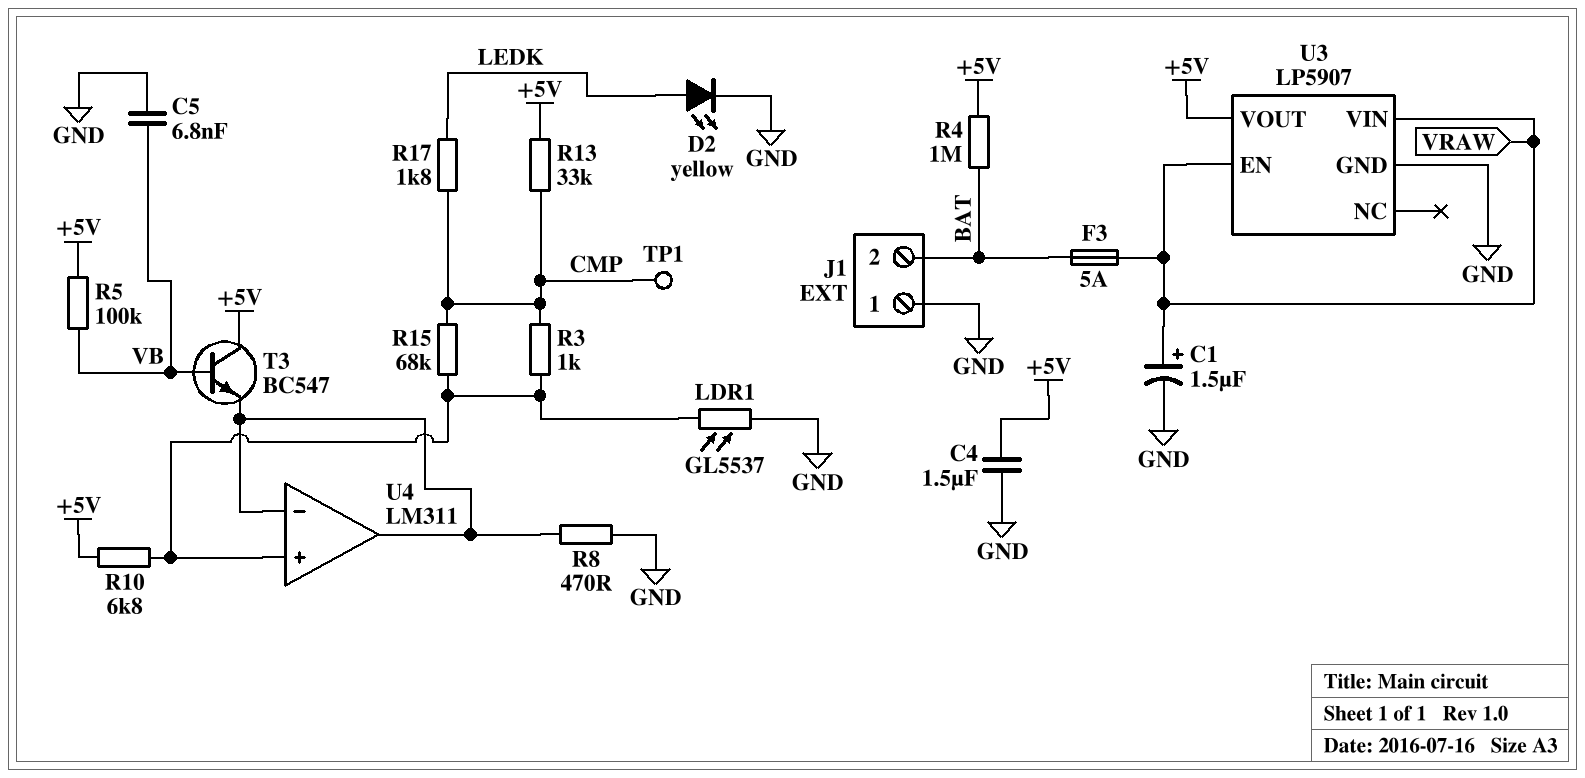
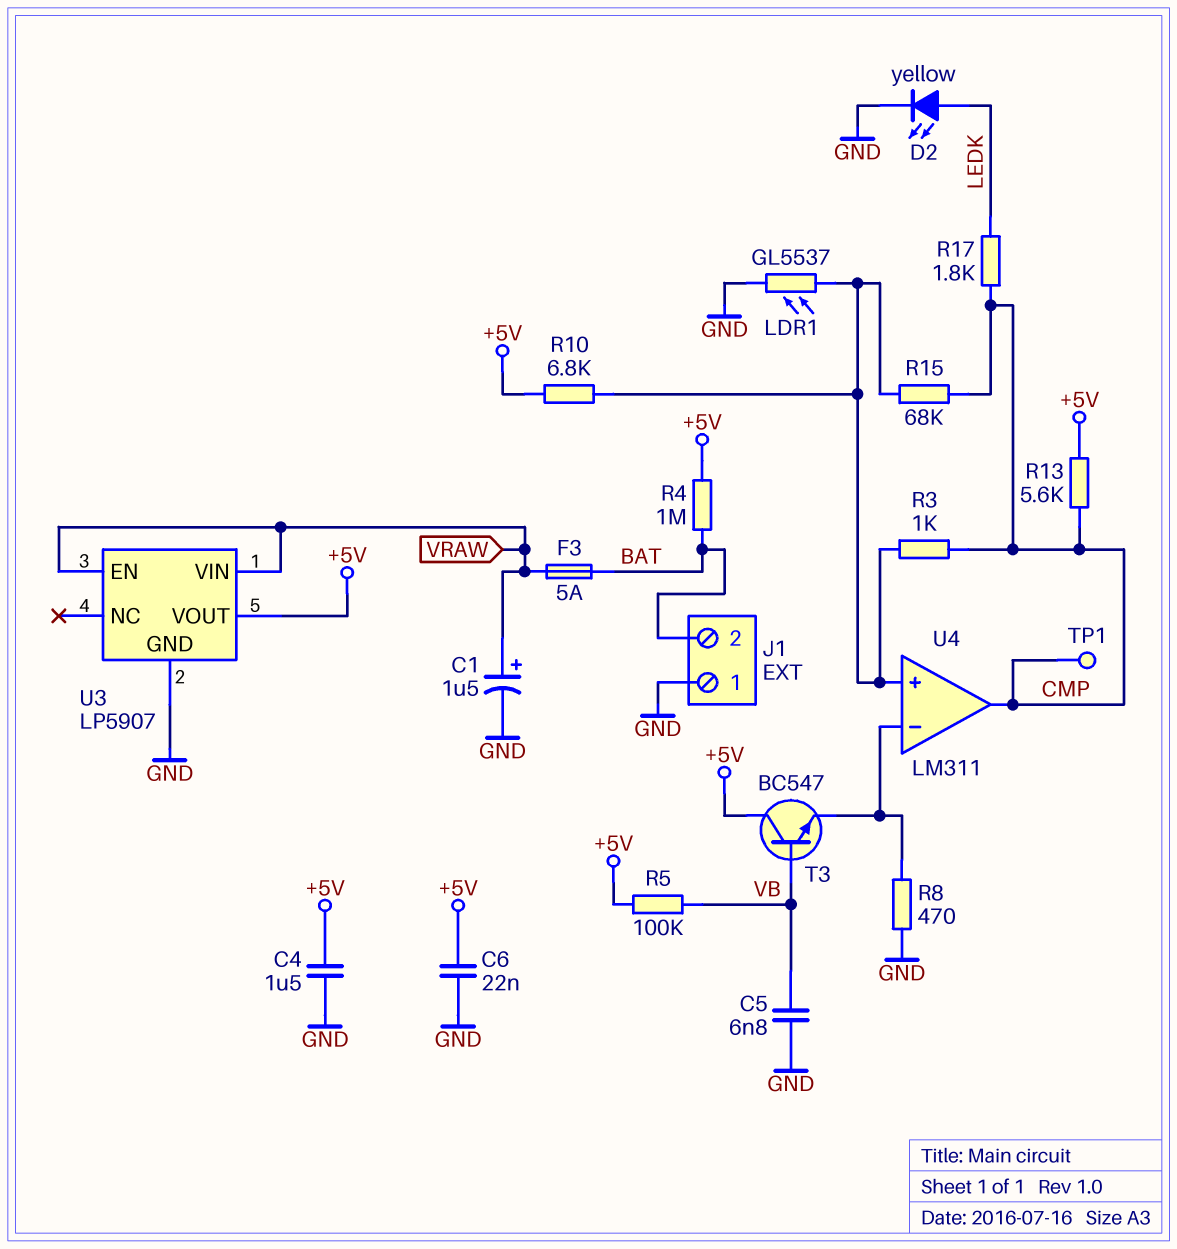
C6: none -> 22nF (+5V, GND)
R13: 33k (+5V, CMP) -> 5.6k (+5V, CMP)
U4 pin out: U4/in- -> CMP

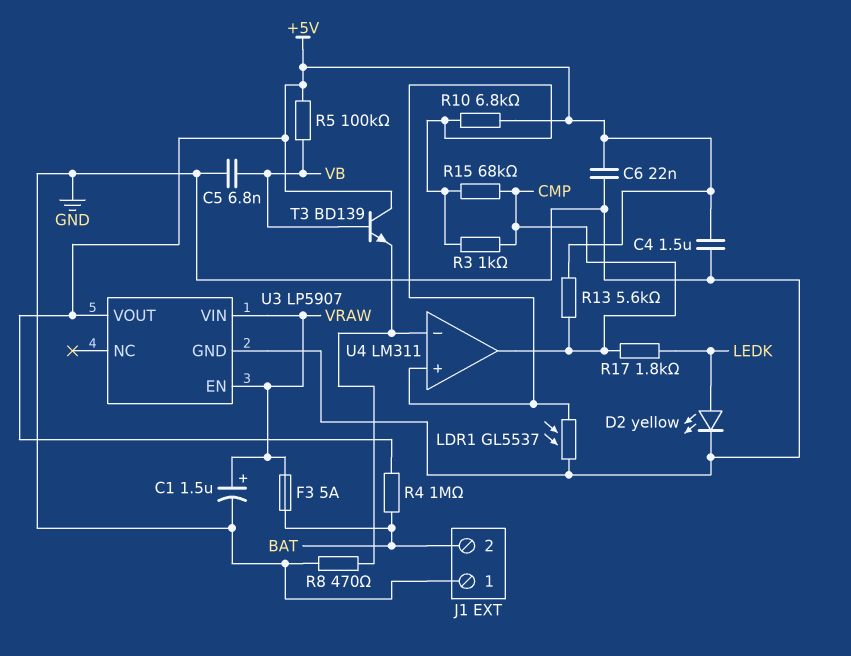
T3: NPN BC547 (B VB, C +5V, E U4/in-) -> NPN BD139 (B VB, C +5V, E U4/in-)
TP1: test point (CMP) -> none

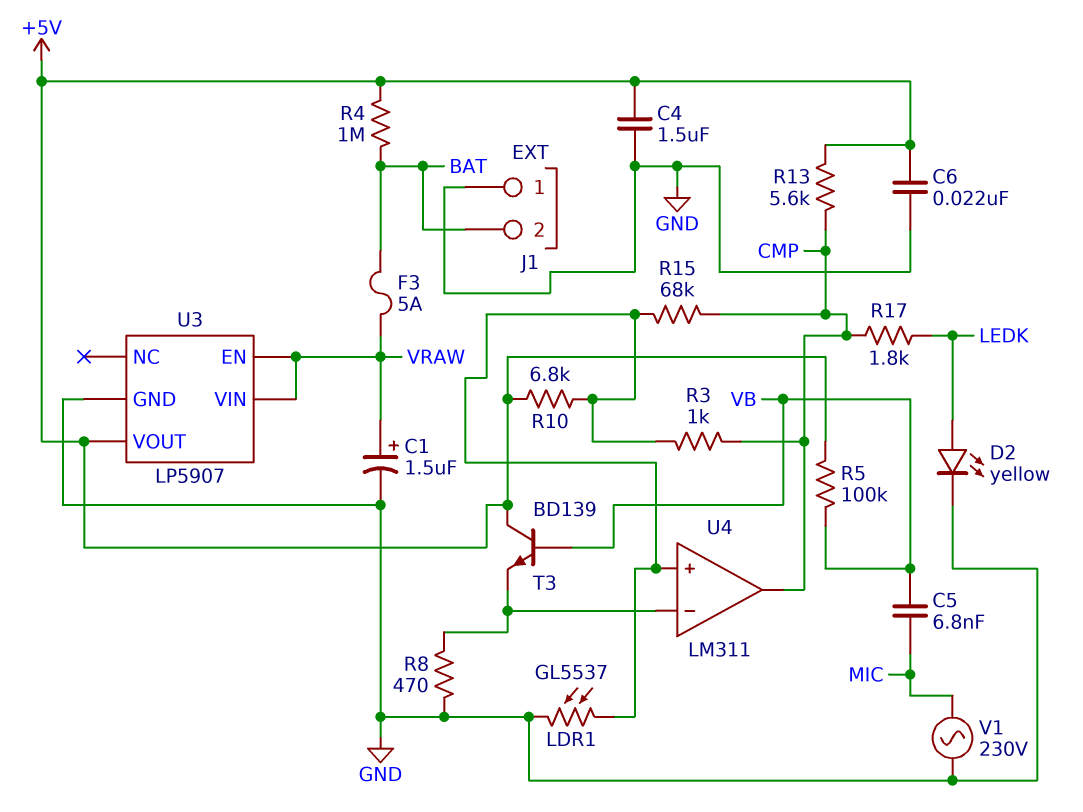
C5: 6.8nF (GND, VB) -> 6.8nF (MIC, VB)
V1: none -> AC 230V (GND, MIC)

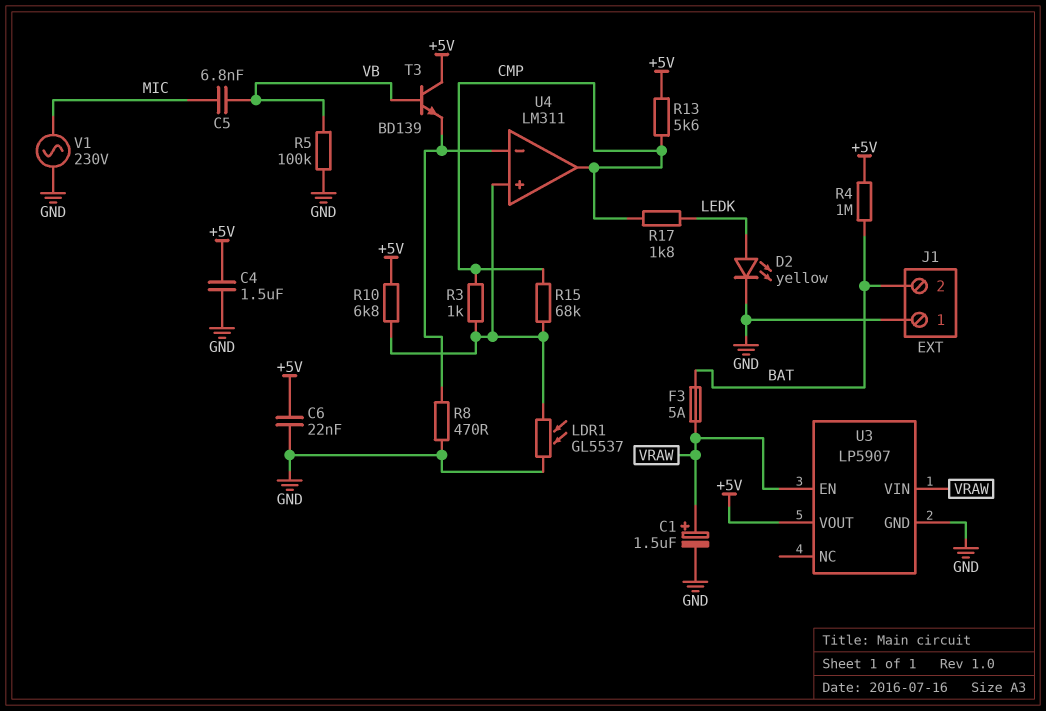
R5: 100k (+5V, VB) -> 100k (GND, VB)

